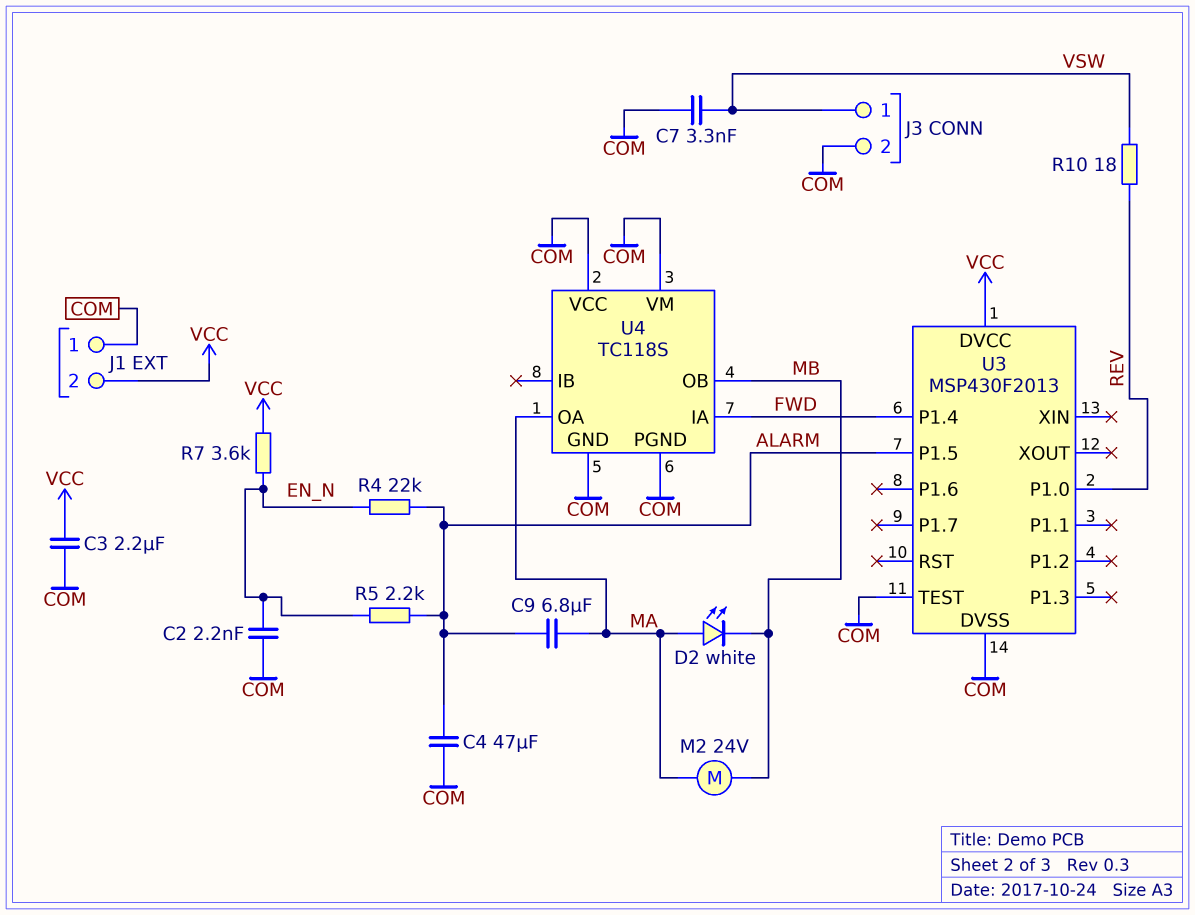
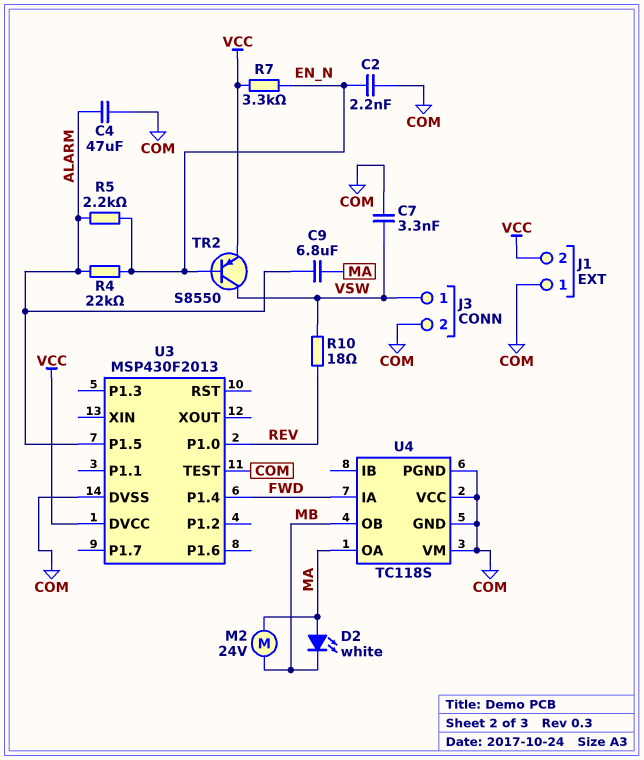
C3: 2.2uF (COM, VCC) -> none
R7: 3.6k (EN_N, VCC) -> 3.3k (EN_N, VCC)
TR2: none -> PNP S8550 (B EN_N, C VSW, E VCC)

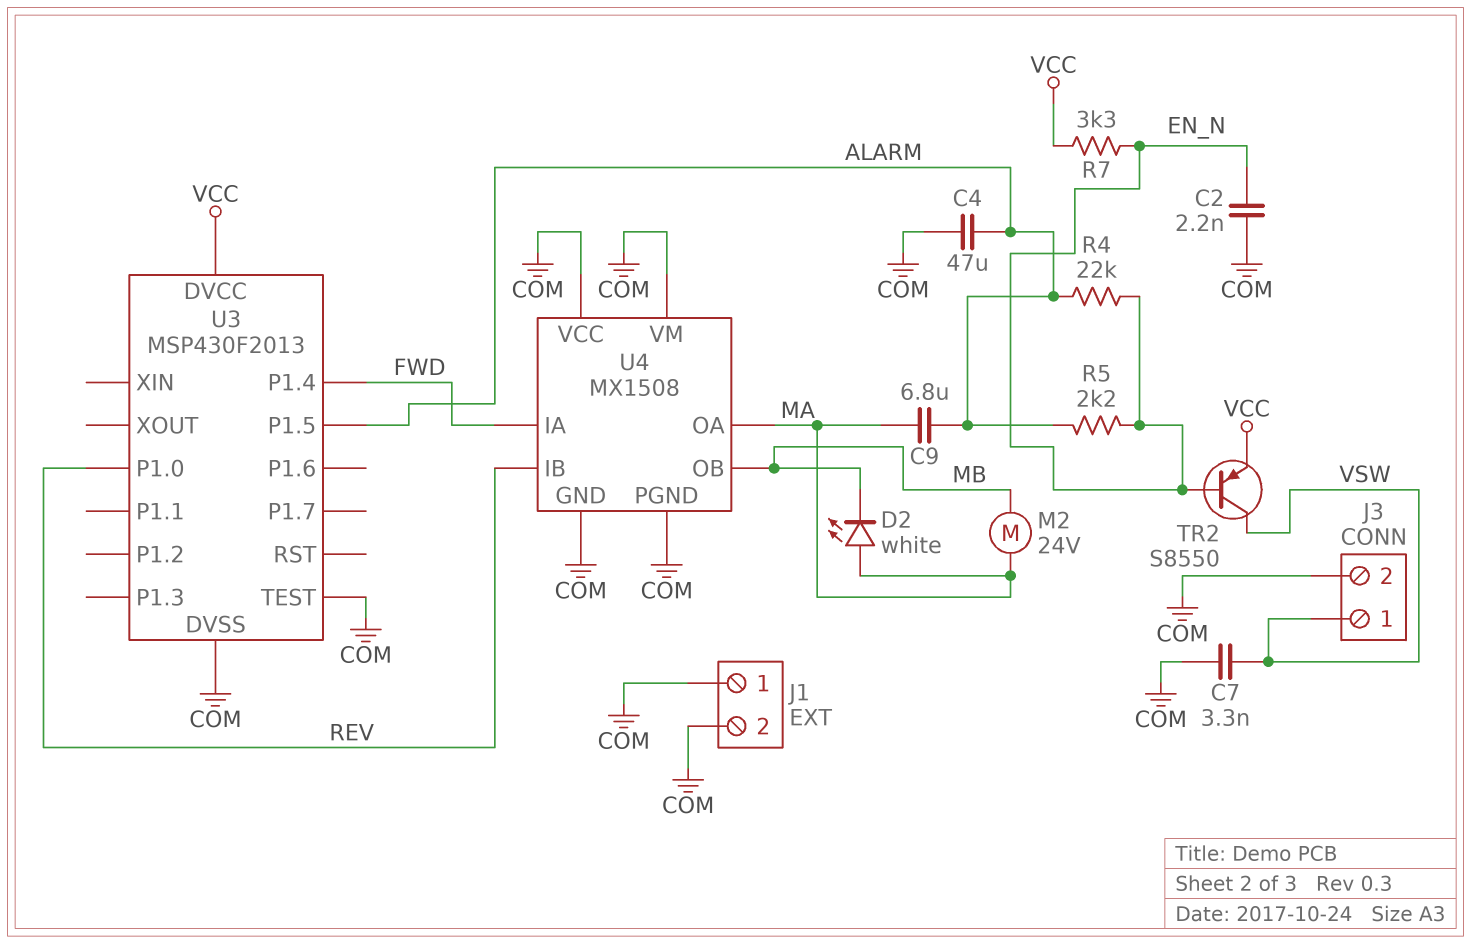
J1 pin 2: VCC -> COM
R10: 18 (REV, VSW) -> none
U4: TC118S -> MX1508
U4 pin IB: none -> REV

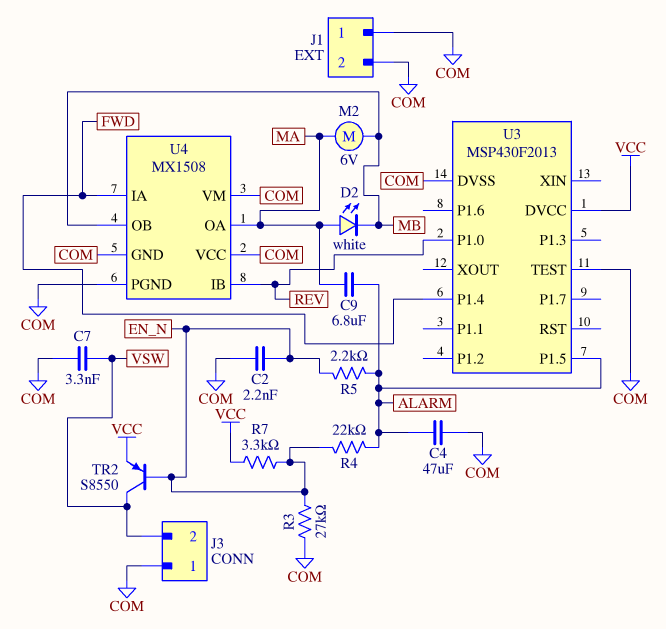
J3 pin 1: VSW -> COM
J3 pin 2: COM -> VSW
M2: motor 24V (MA, MB) -> motor 6V (MA, MB)
R3: none -> 27k (COM, EN_N)

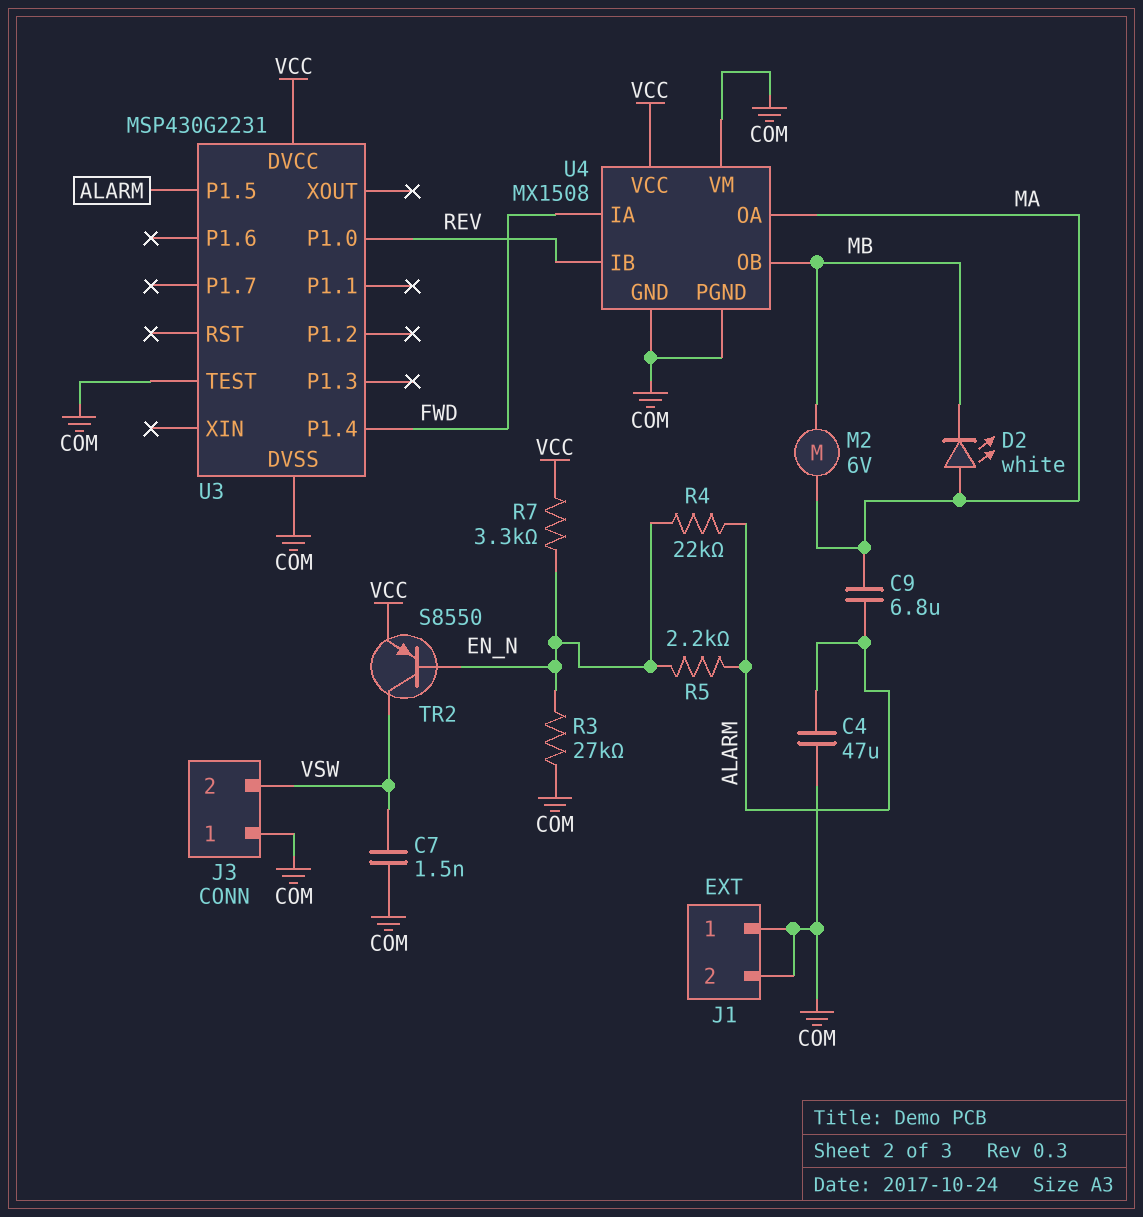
C2: 2.2nF (COM, EN_N) -> none
C7: 3.3nF (COM, VSW) -> 1.5nF (COM, VSW)
U3: MSP430F2013 -> MSP430G2231
U4 pin VCC: COM -> VCC

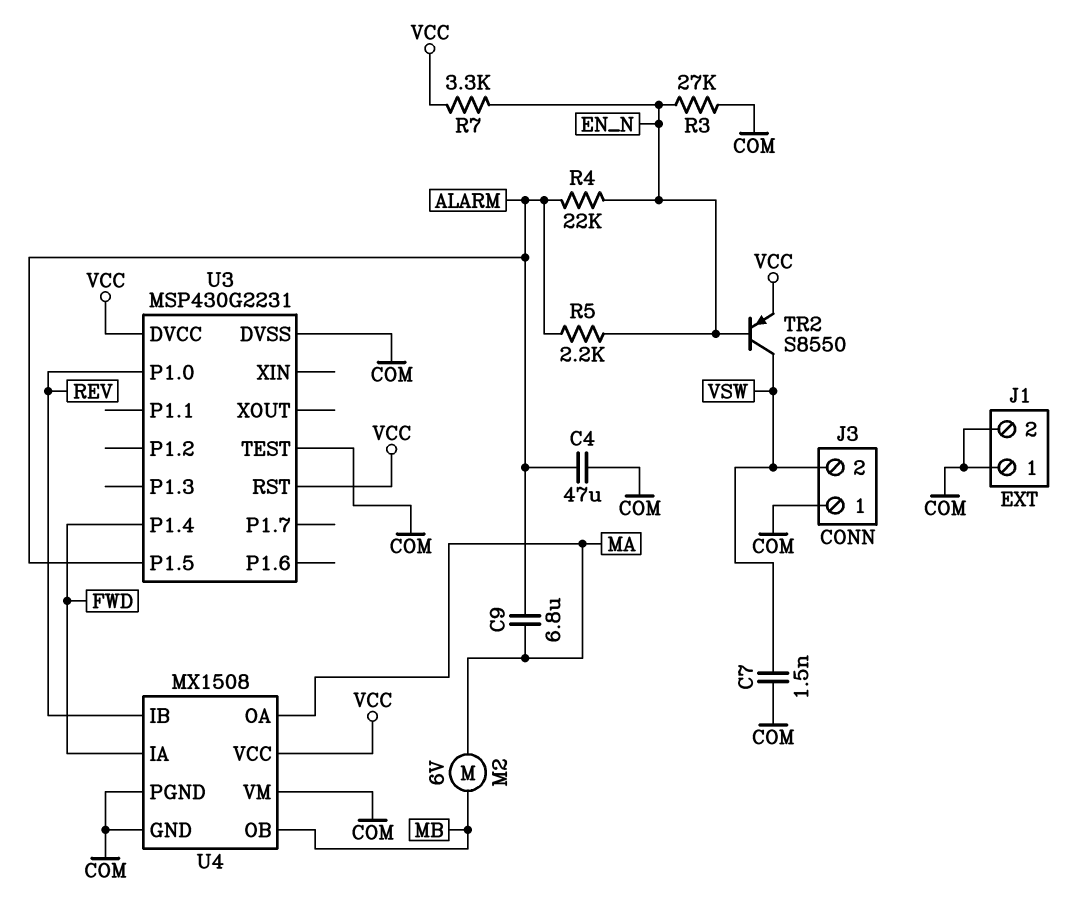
D2: LED white (A MA, K MB) -> none
U3 pin RST: none -> VCC

